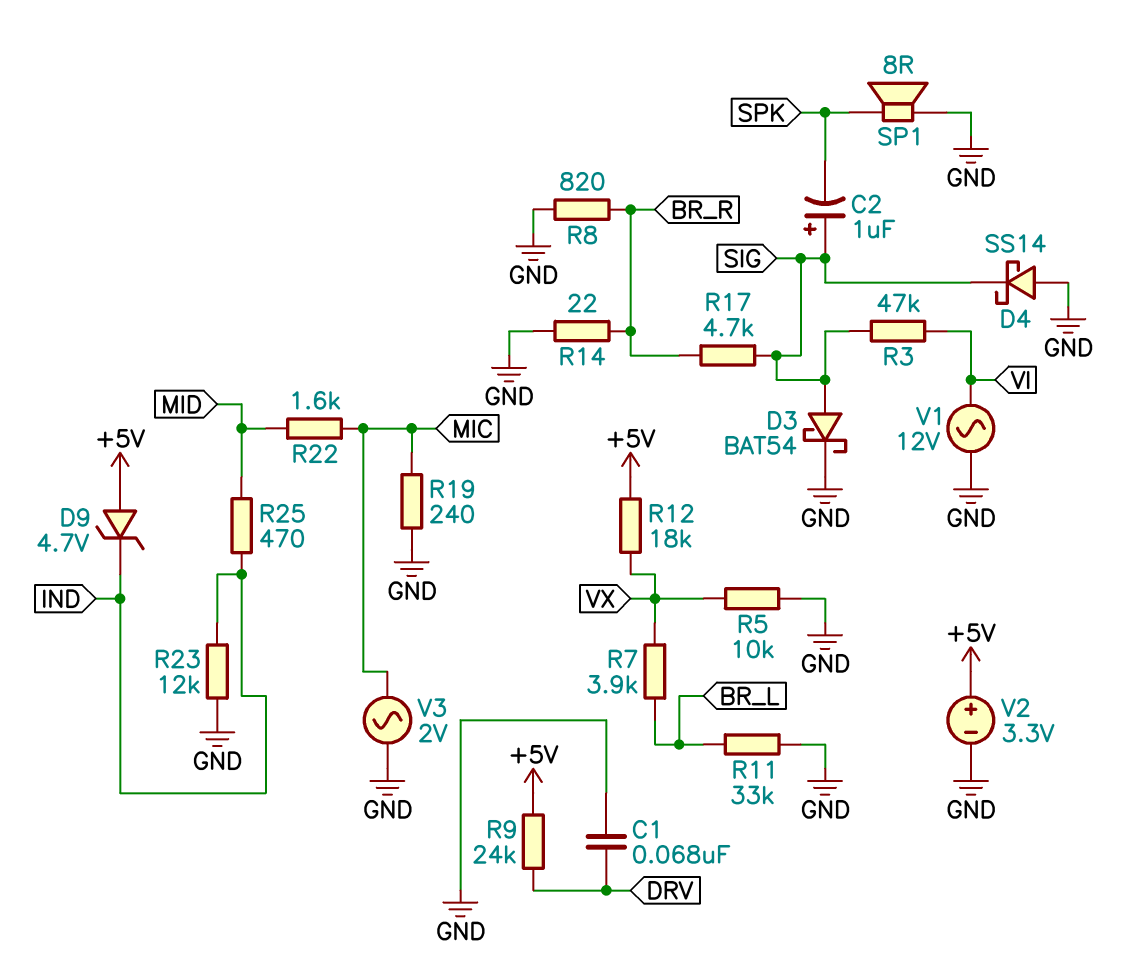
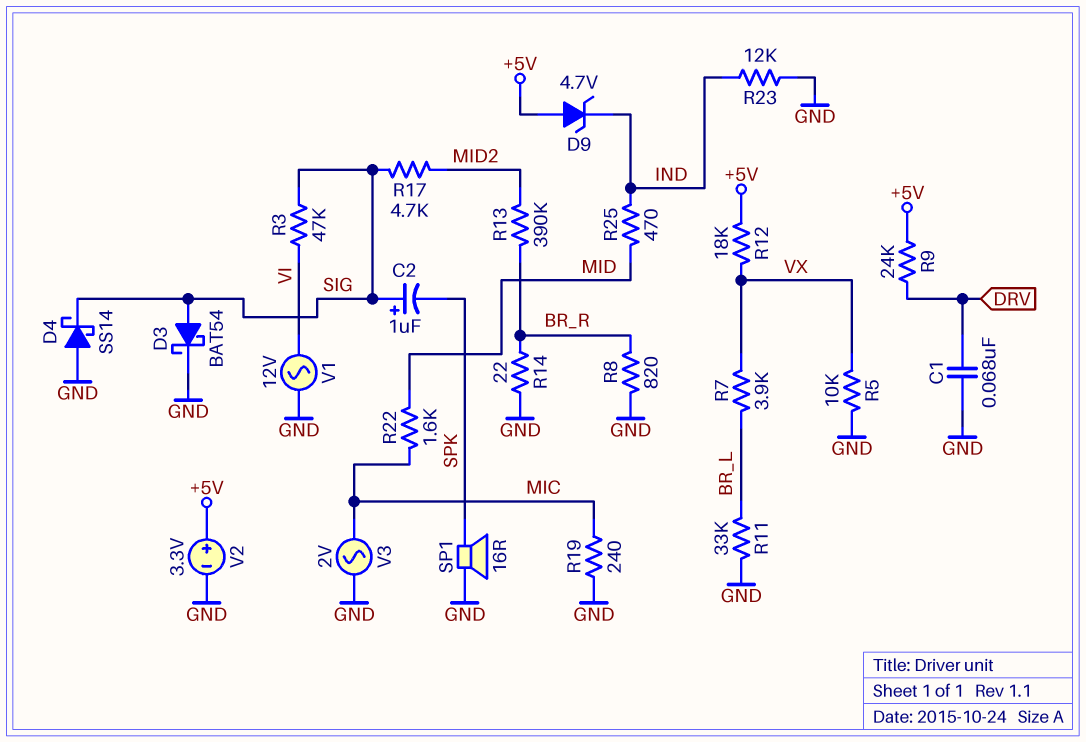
R13: none -> 390k (BR_R, MID2)
R17: 4.7k (BR_R, SIG) -> 4.7k (MID2, SIG)
SP1: speaker 8R (GND, SPK) -> speaker 16R (GND, SPK)

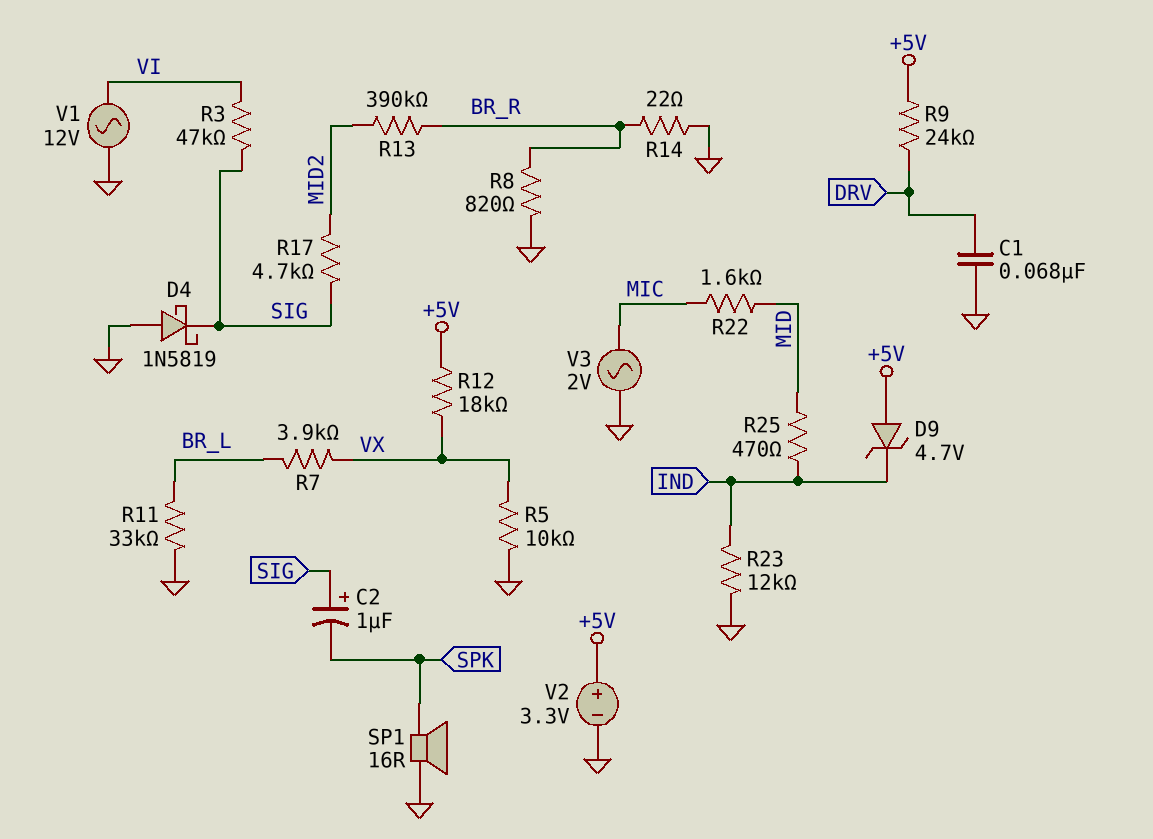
D3: schottky BAT54 (A SIG, K GND) -> none
D4: schottky SS14 (A GND, K SIG) -> schottky 1N5819 (A GND, K SIG)
R19: 240 (GND, MIC) -> none

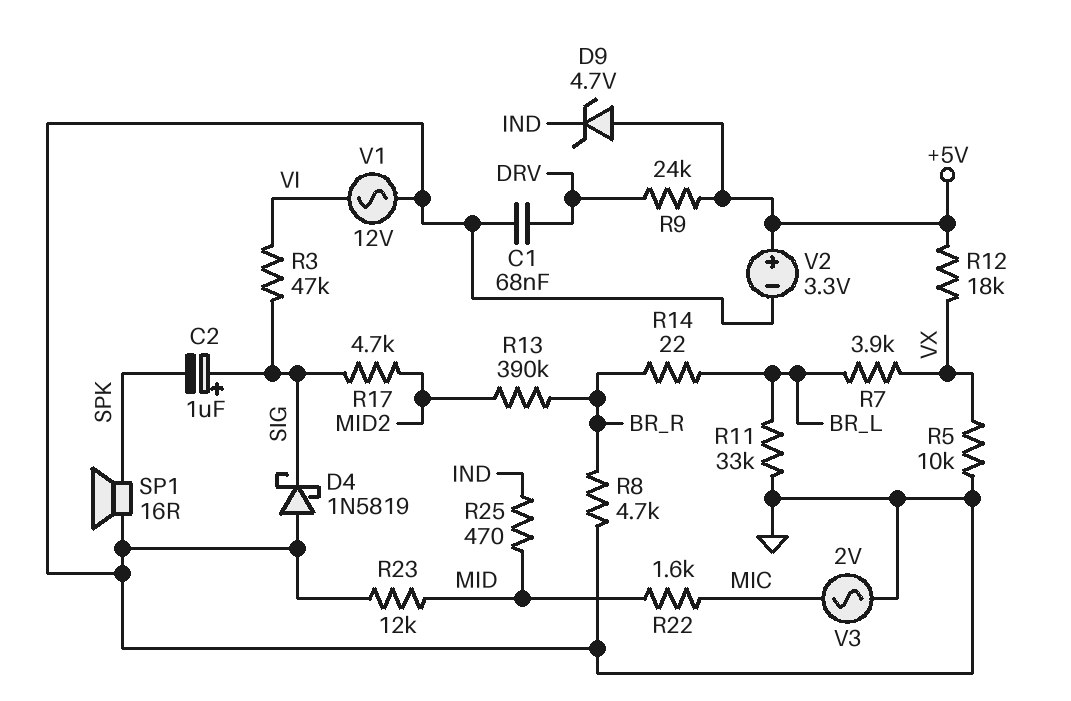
R8: 820 (BR_R, GND) -> 4.7k (BR_R, GND)
R14: 22 (BR_R, GND) -> 22 (BR_L, BR_R)
R23: 12k (GND, IND) -> 12k (GND, MID)

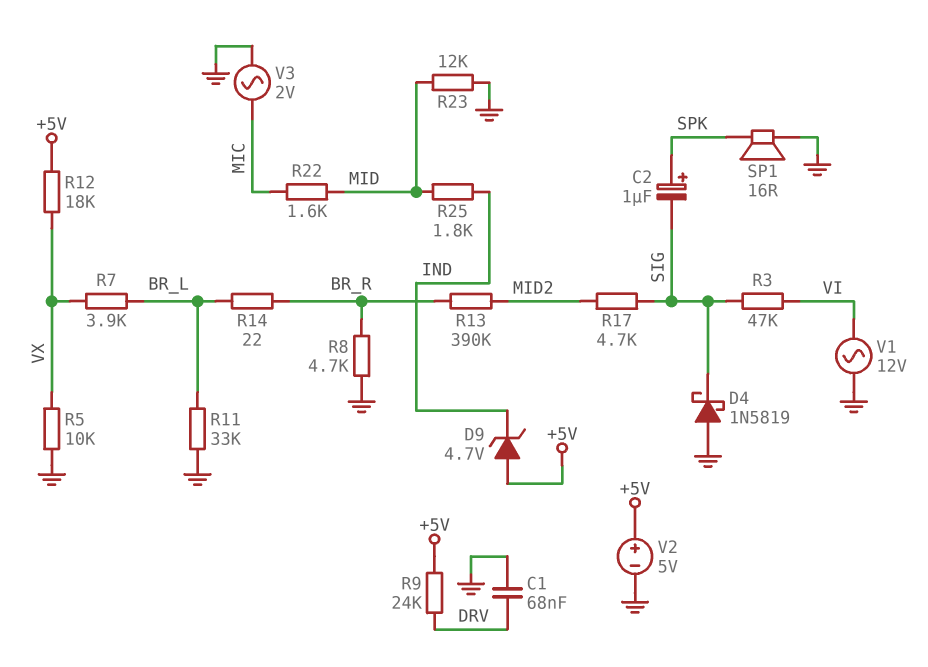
C2: 1uF (plus SIG, minus SPK) -> 1uF (plus SPK, minus SIG)
R25: 470 (IND, MID) -> 1.8k (IND, MID)
V2: 3.3V (plus +5V, minus GND) -> 5V (plus +5V, minus GND)

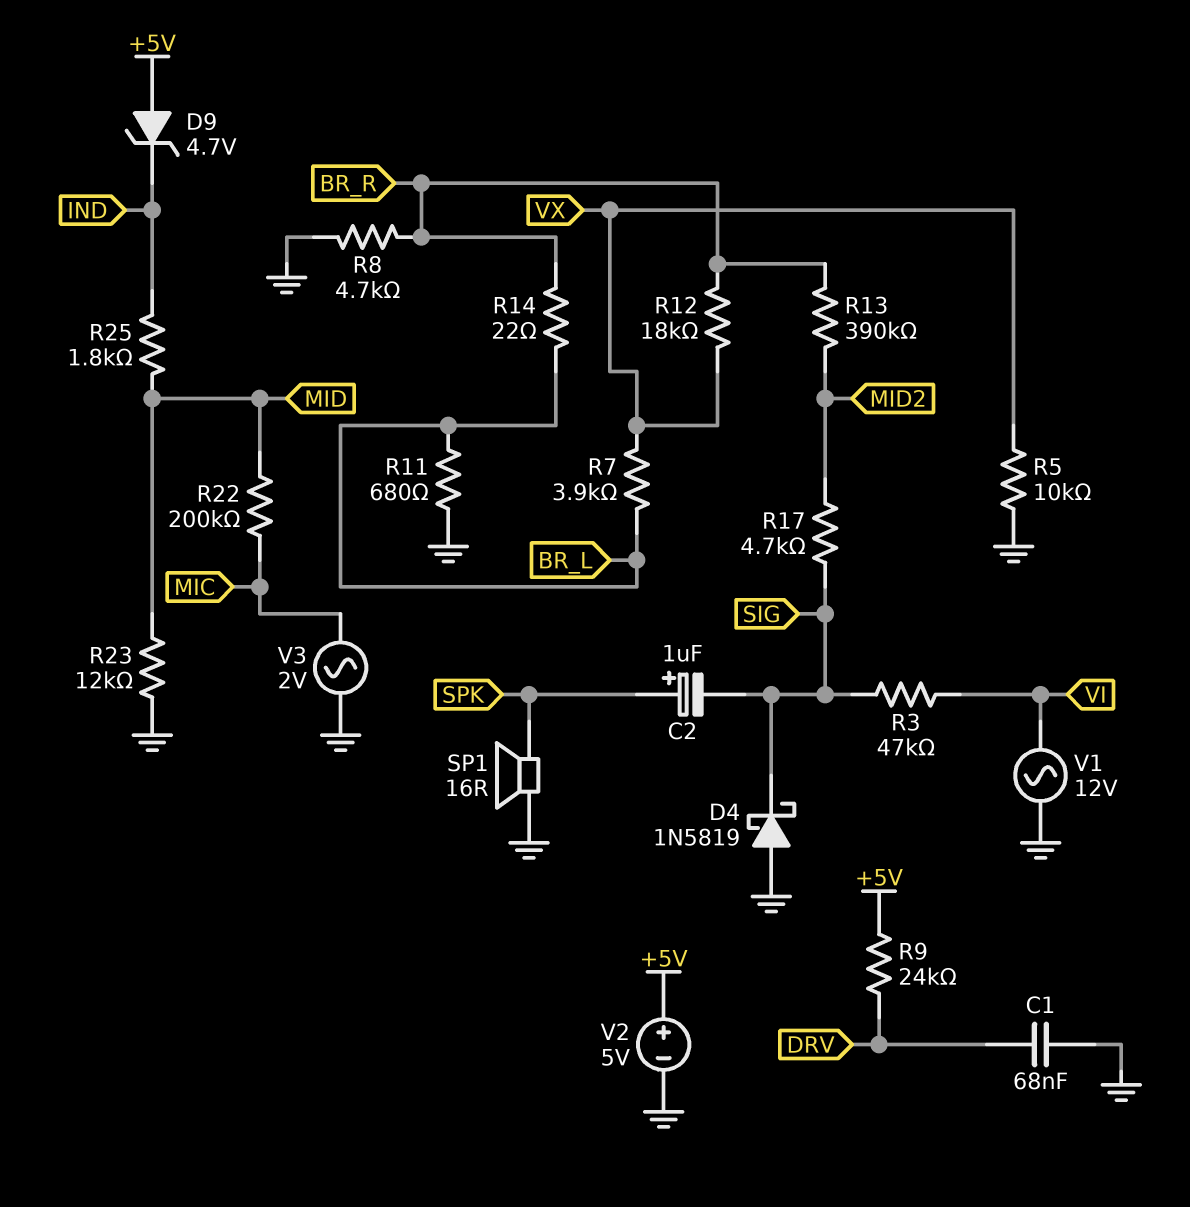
R11: 33k (BR_L, GND) -> 680 (BR_L, GND)
R12: 18k (+5V, VX) -> 18k (BR_R, VX)
R22: 1.6k (MIC, MID) -> 200k (MIC, MID)

